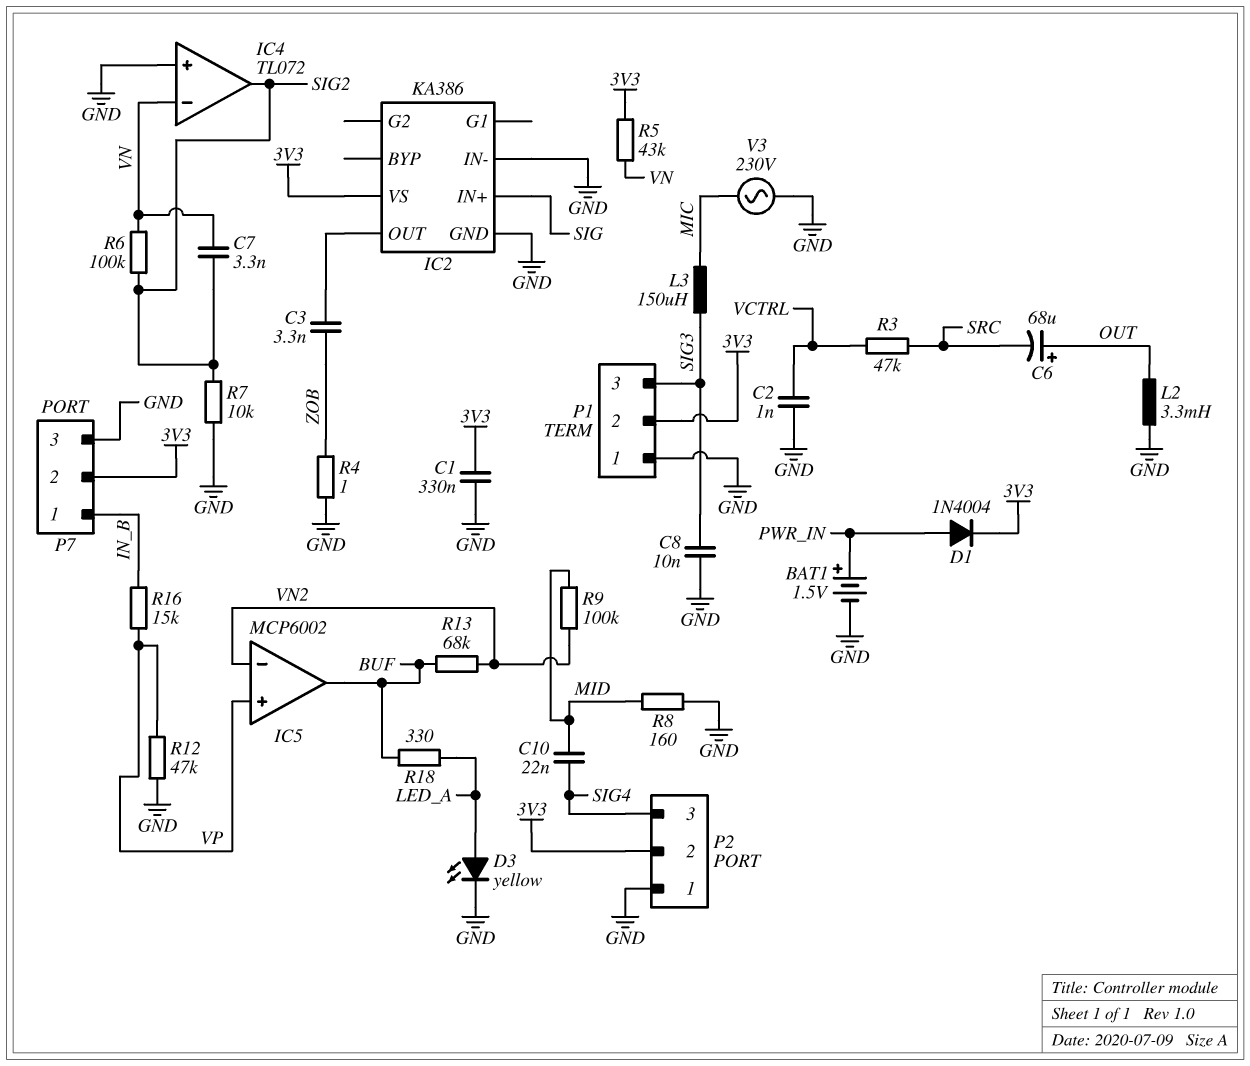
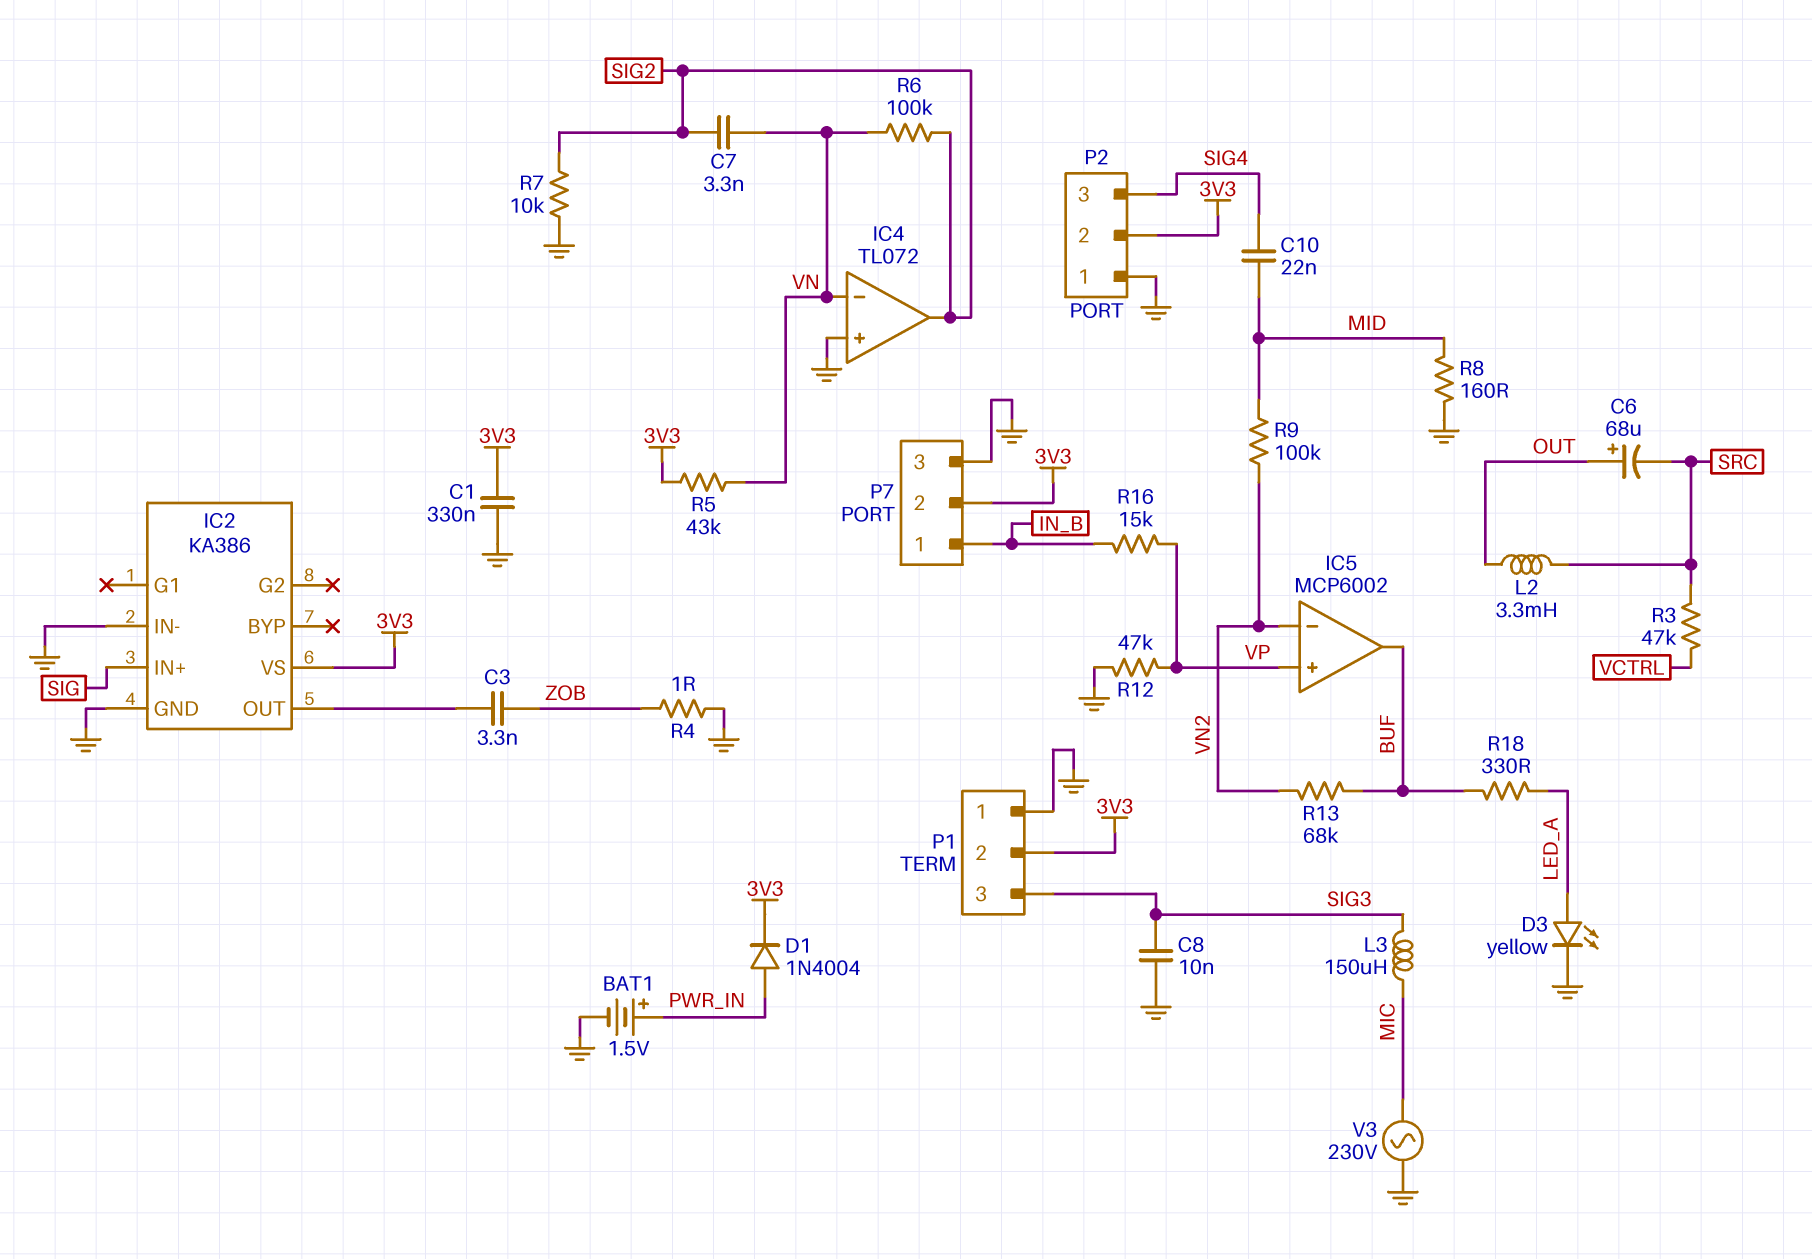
C2: 1nF (GND, VCTRL) -> none
L2: 3.3mH (GND, OUT) -> 3.3mH (OUT, SRC)

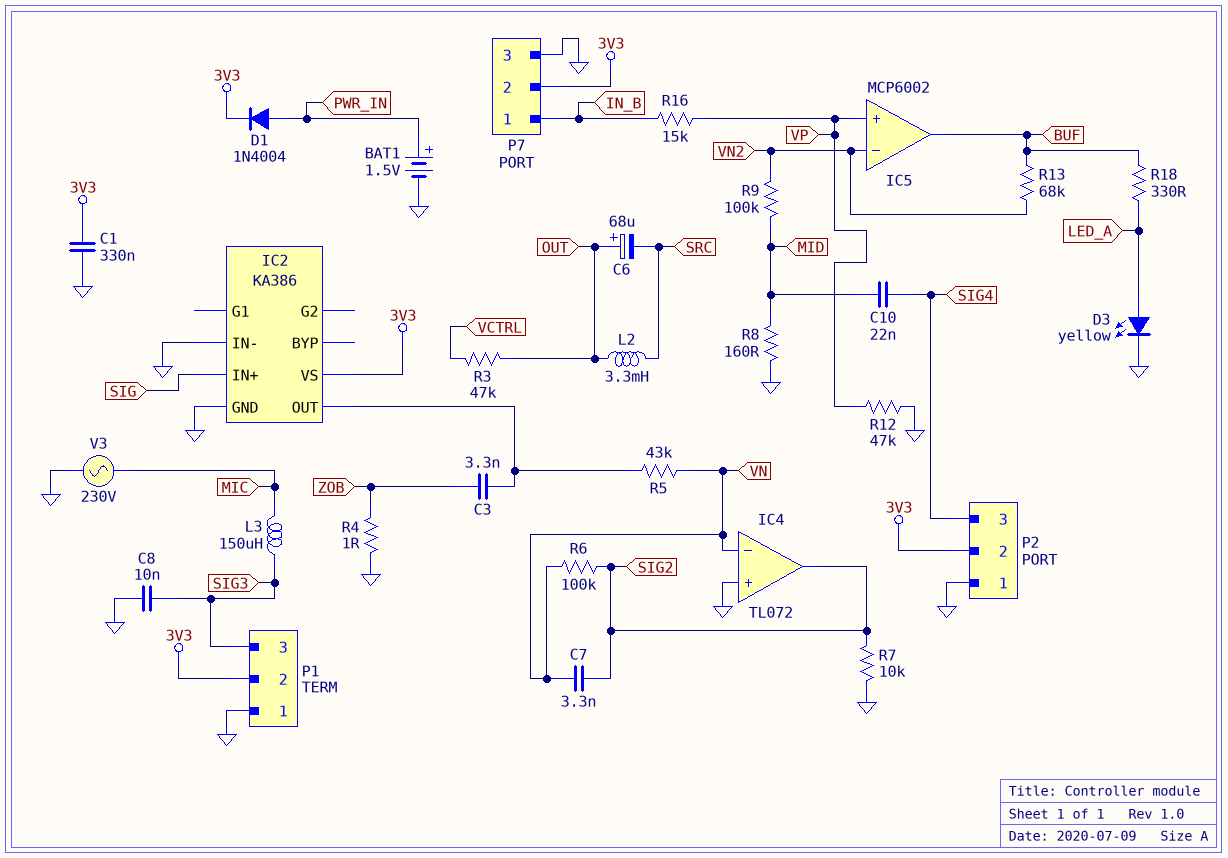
R3: 47k (SRC, VCTRL) -> 47k (OUT, VCTRL)
R5: 43k (3V3, VN) -> 43k (IC2/OUT, VN)

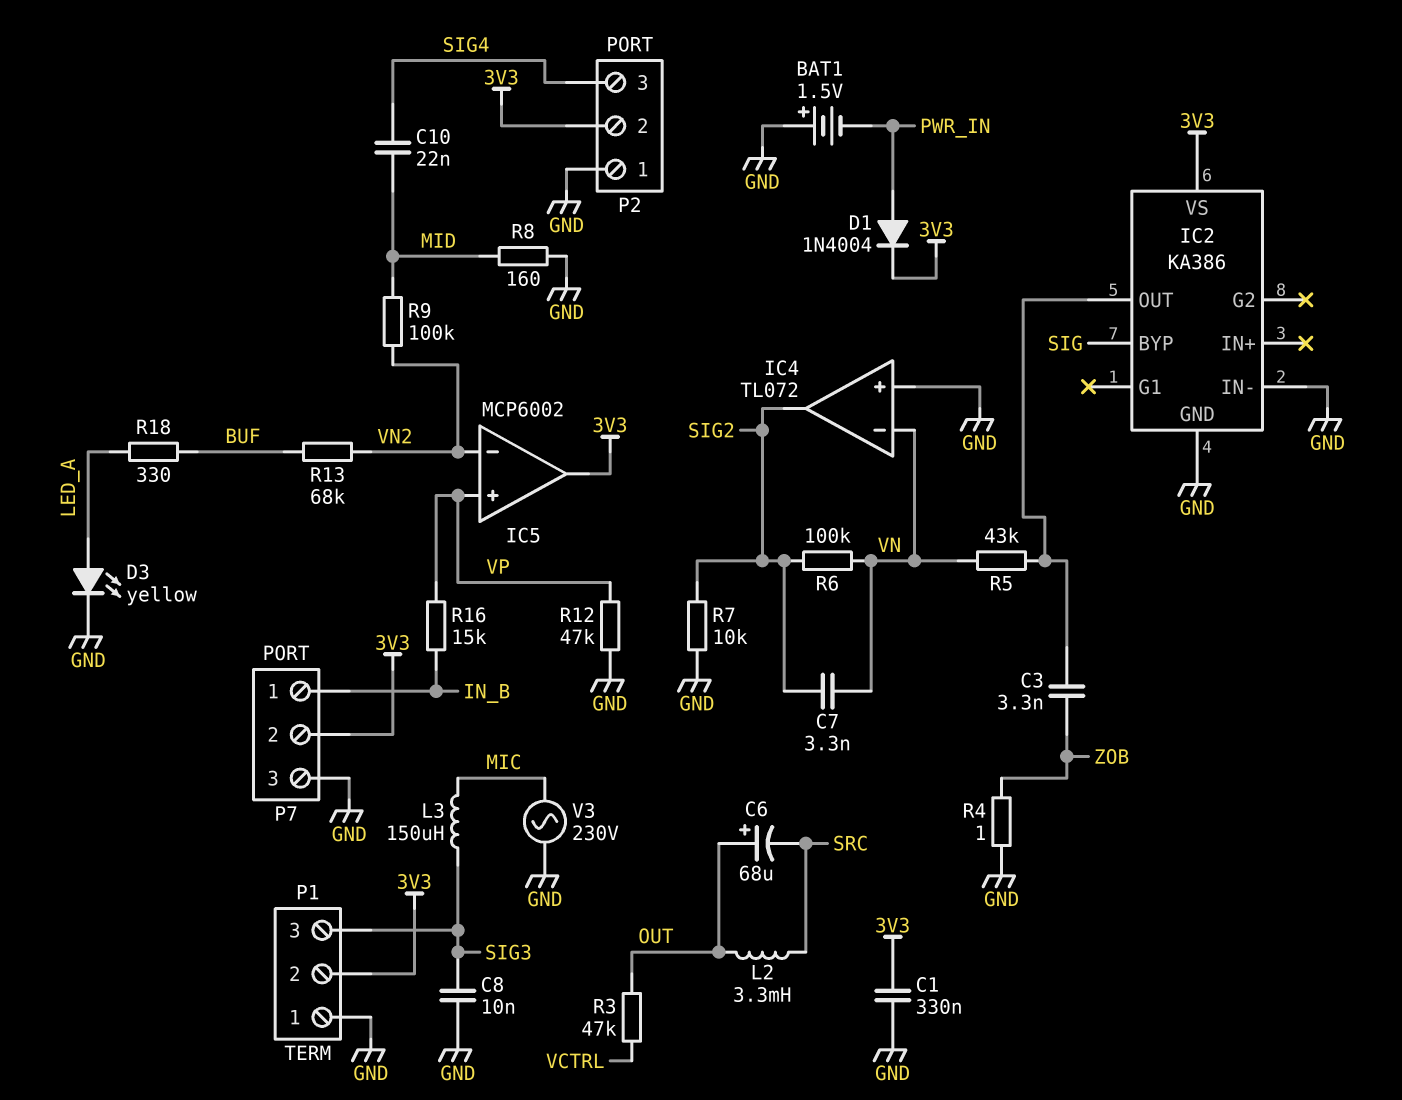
BAT1: 1.5V (plus PWR_IN, minus GND) -> 1.5V (plus GND, minus PWR_IN)
IC2 pin BYP: none -> SIG
IC2 pin IN+: SIG -> none
IC5 pin out: BUF -> 3V3

